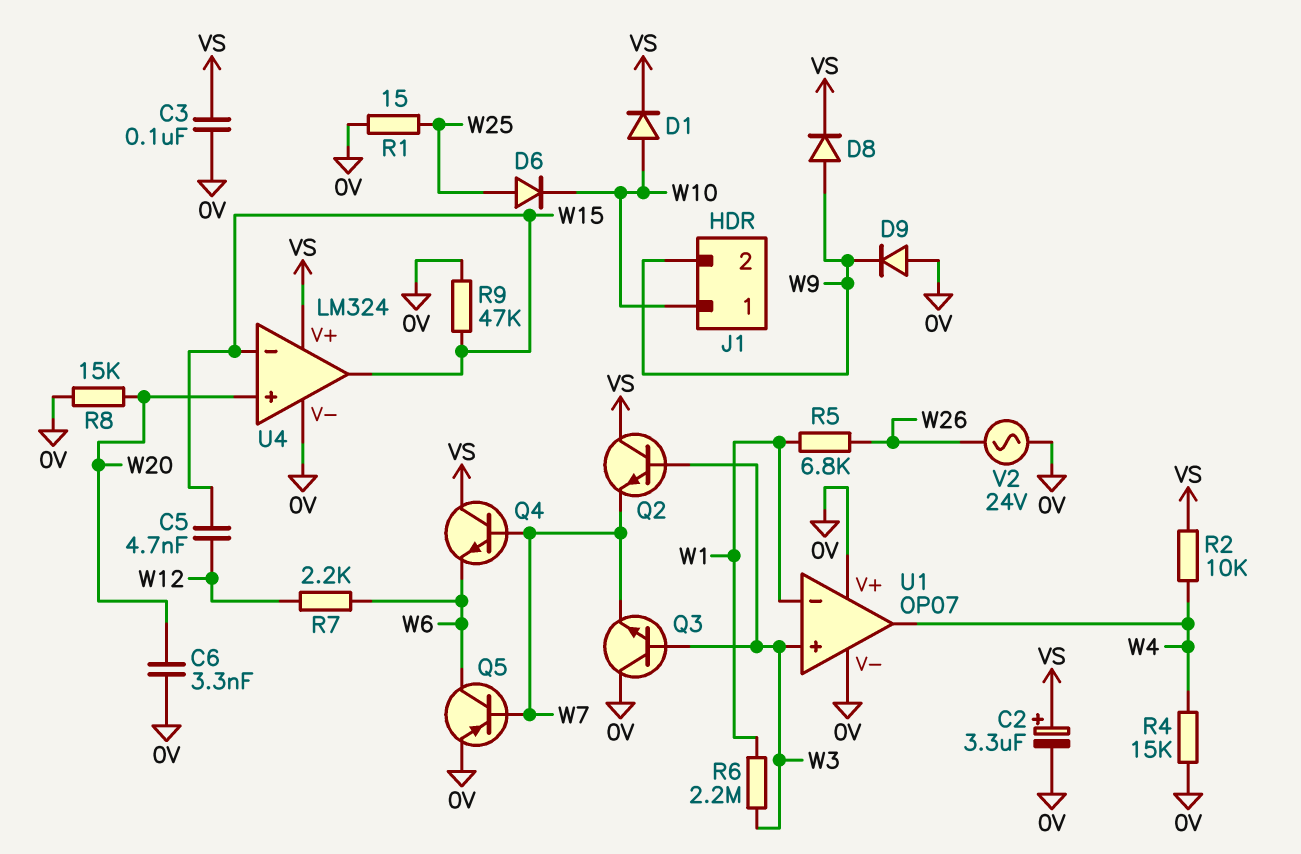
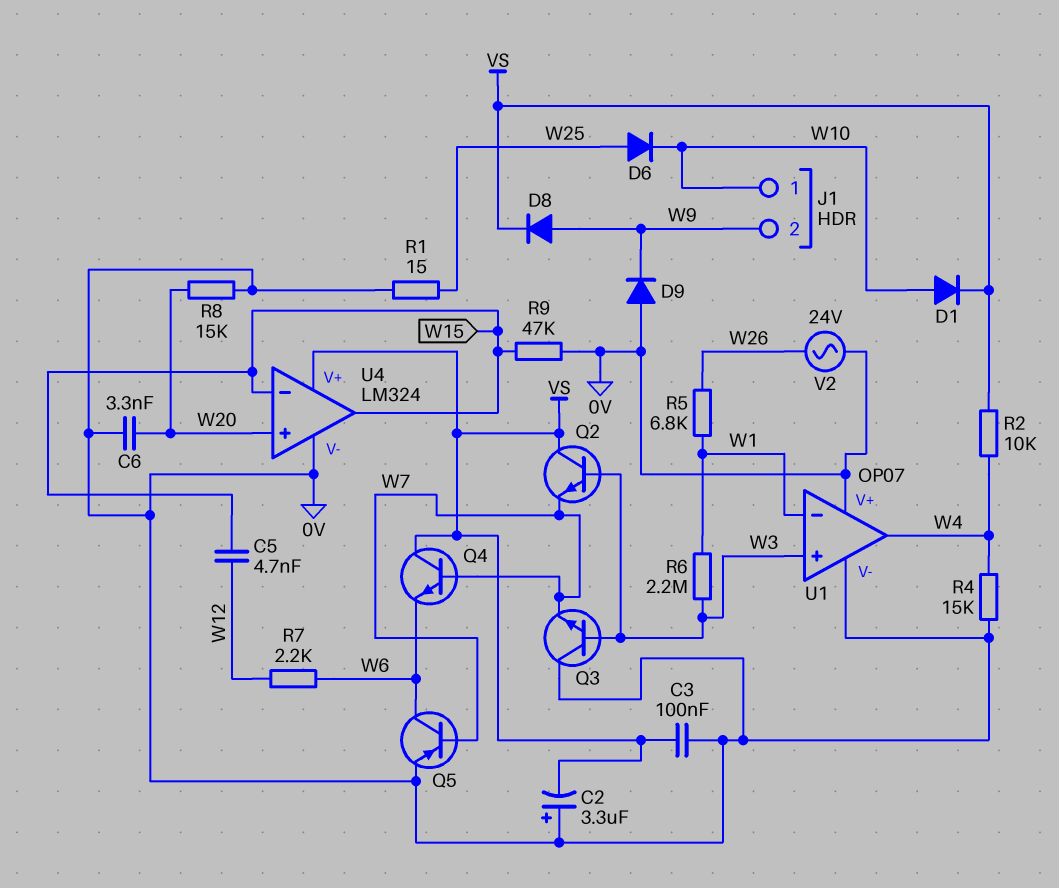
C2: 3.3uF (plus VS, minus 0V) -> 3.3uF (plus 0V, minus VS)

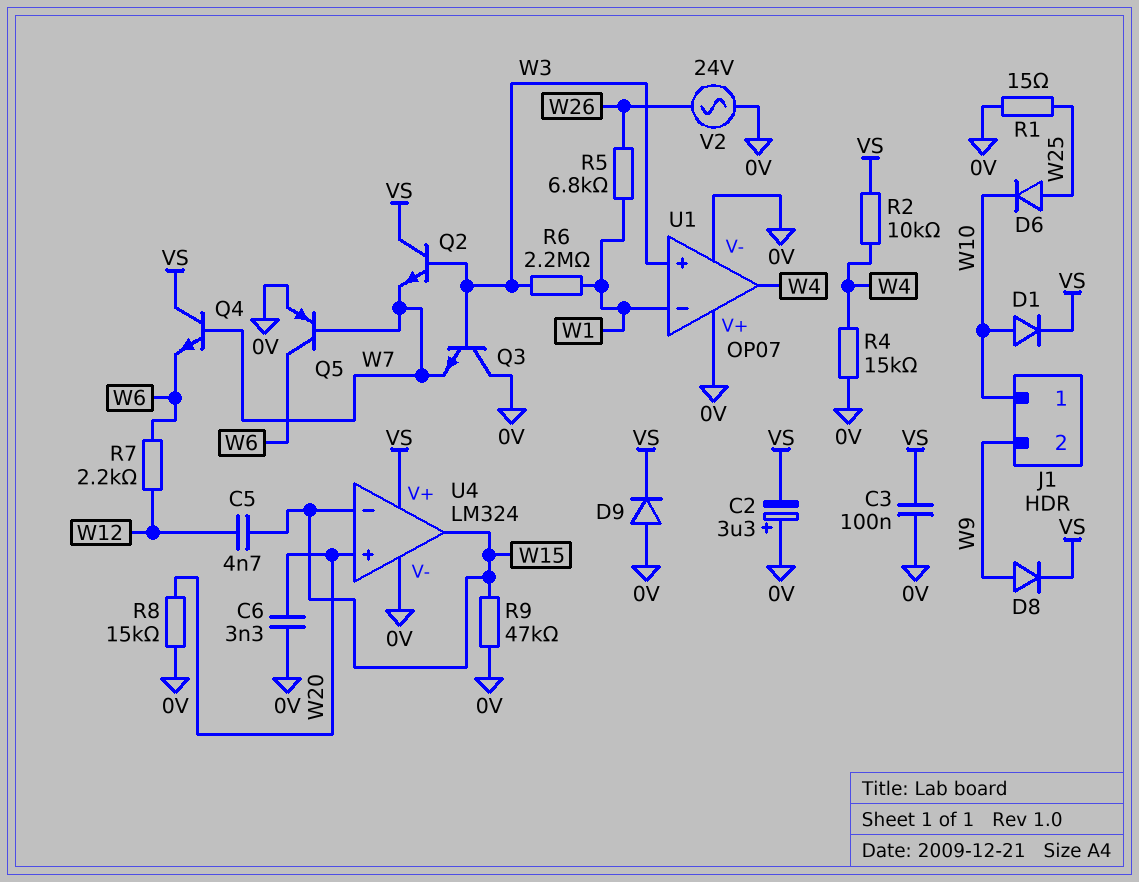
D9: diode (A 0V, K W9) -> diode (A 0V, K VS)

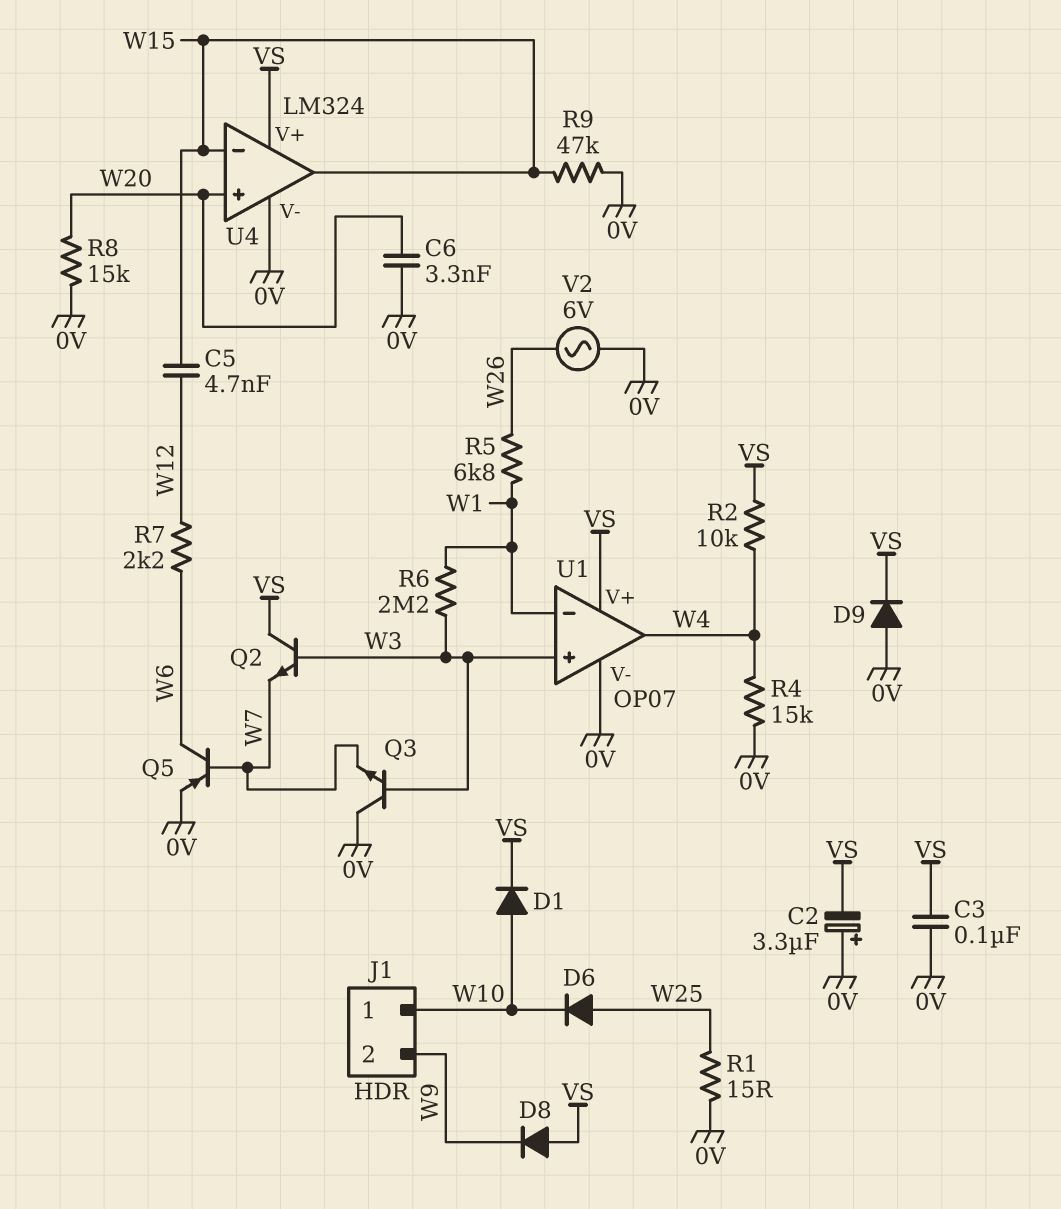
D8: diode (A W9, K VS) -> diode (A VS, K W9)
Q4: NPN (B W7, C VS, E W6) -> none
U1 pin V+: 0V -> VS
V2: AC 24V (0V, W26) -> AC 6V (0V, W26)

